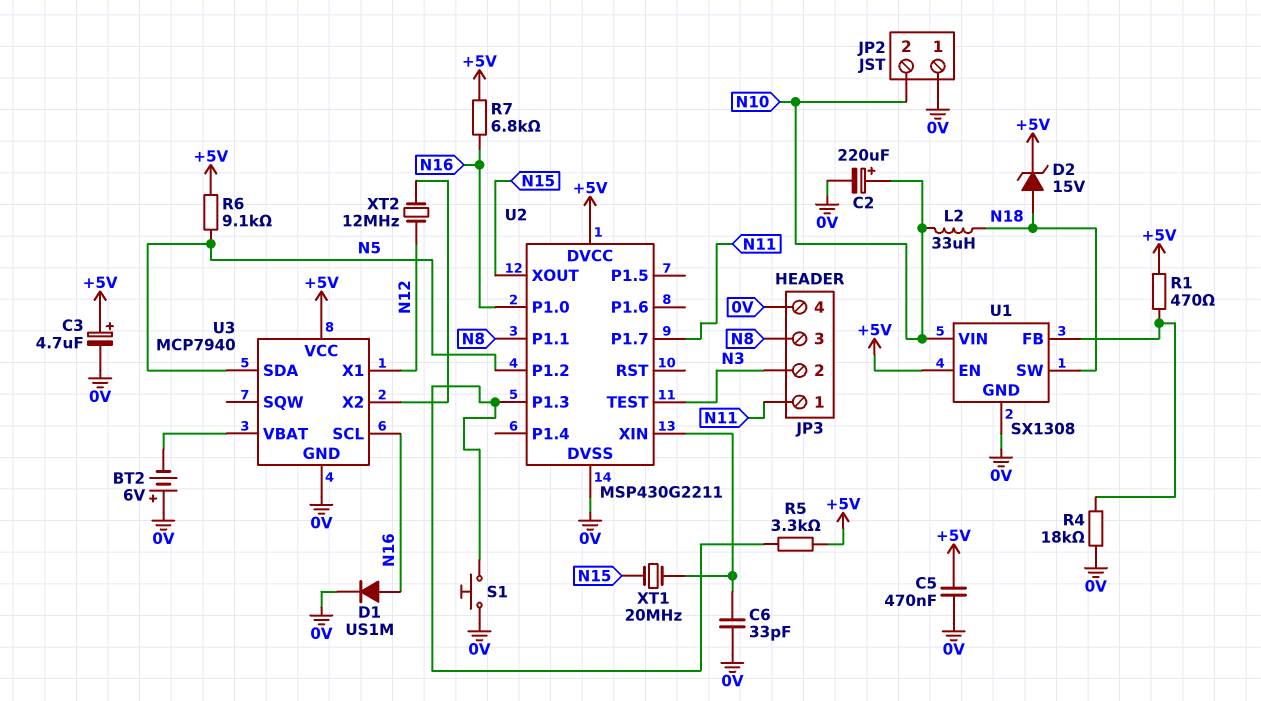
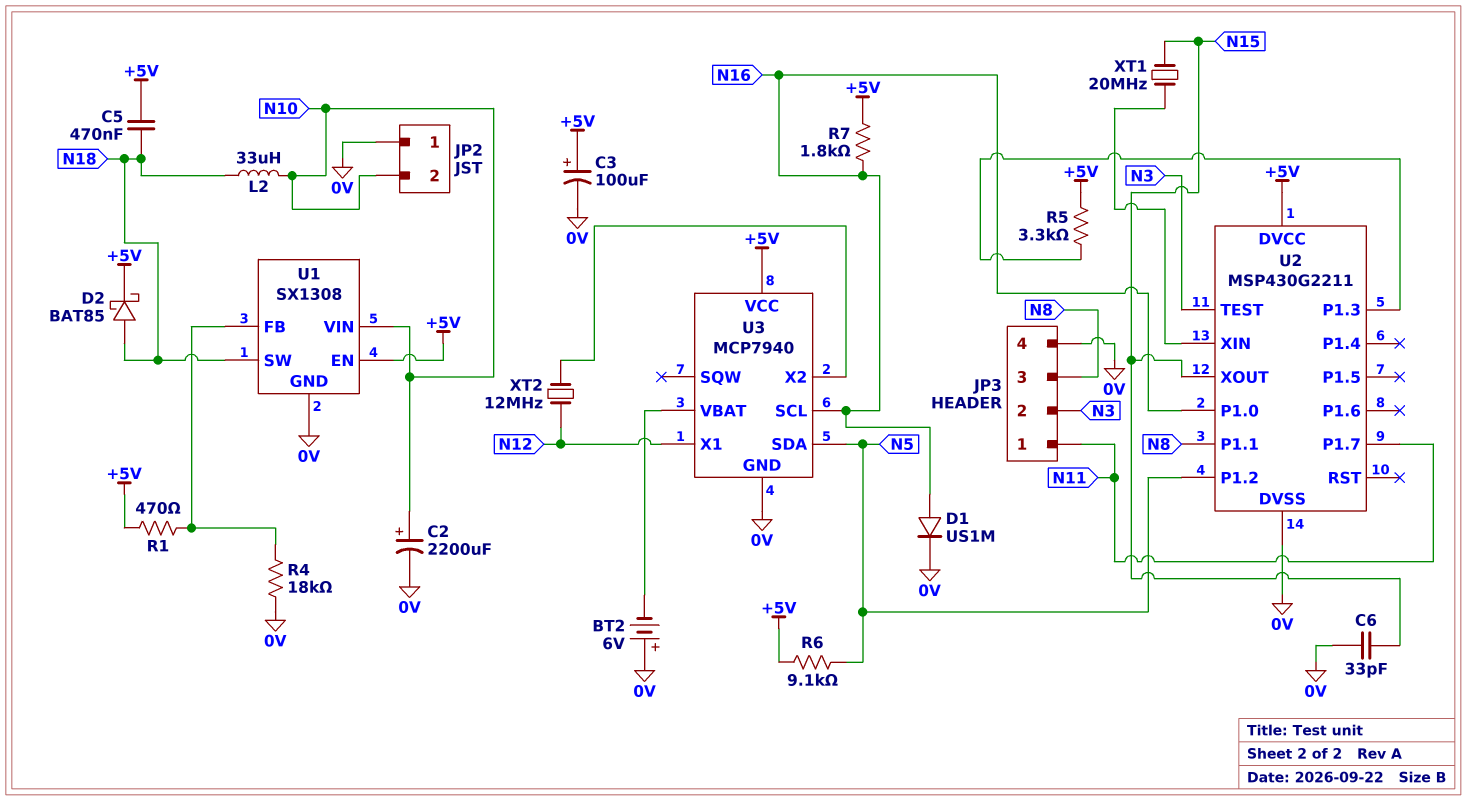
C2: 220uF (plus N10, minus 0V) -> 2200uF (plus N10, minus 0V)
C3: 4.7uF (plus +5V, minus 0V) -> 100uF (plus +5V, minus 0V)
C5: 470nF (+5V, 0V) -> 470nF (+5V, N18)
C6: 33pF (0V, U2/XIN) -> 33pF (0V, N15)
D2: zener 15V (A N18, K +5V) -> schottky BAT85 (A N18, K +5V)
R7: 6.8k (+5V, N16) -> 1.8k (+5V, N16)
S1: button (0V, U2/P1.3) -> none

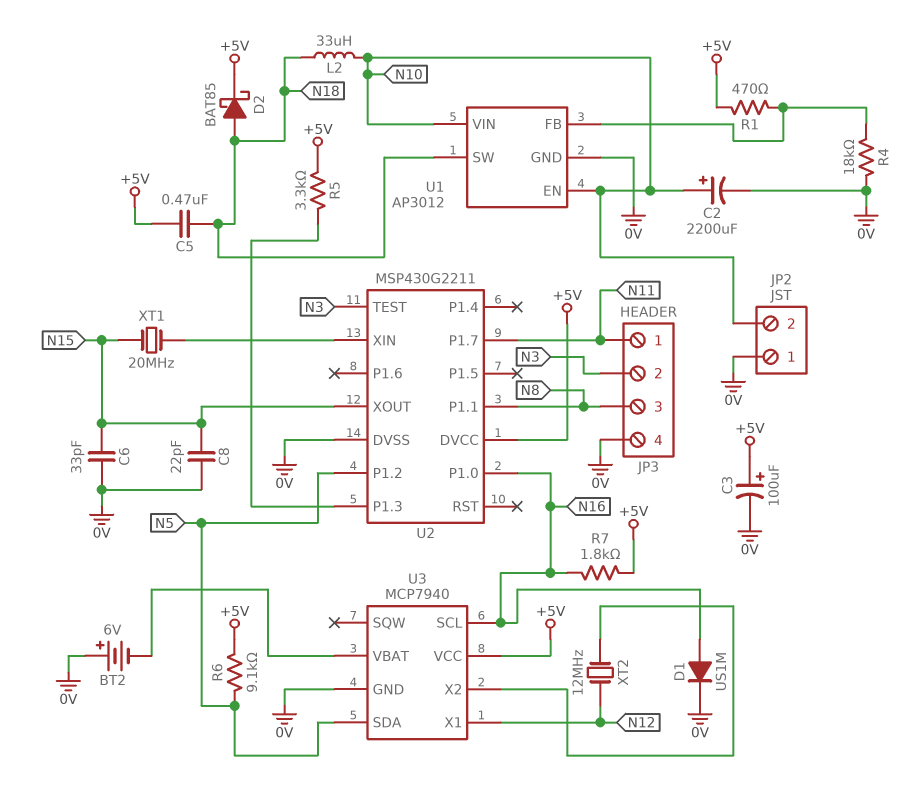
C8: none -> 22pF (0V, N15)
U1: SX1308 -> AP3012
U1 pin EN: +5V -> N10

